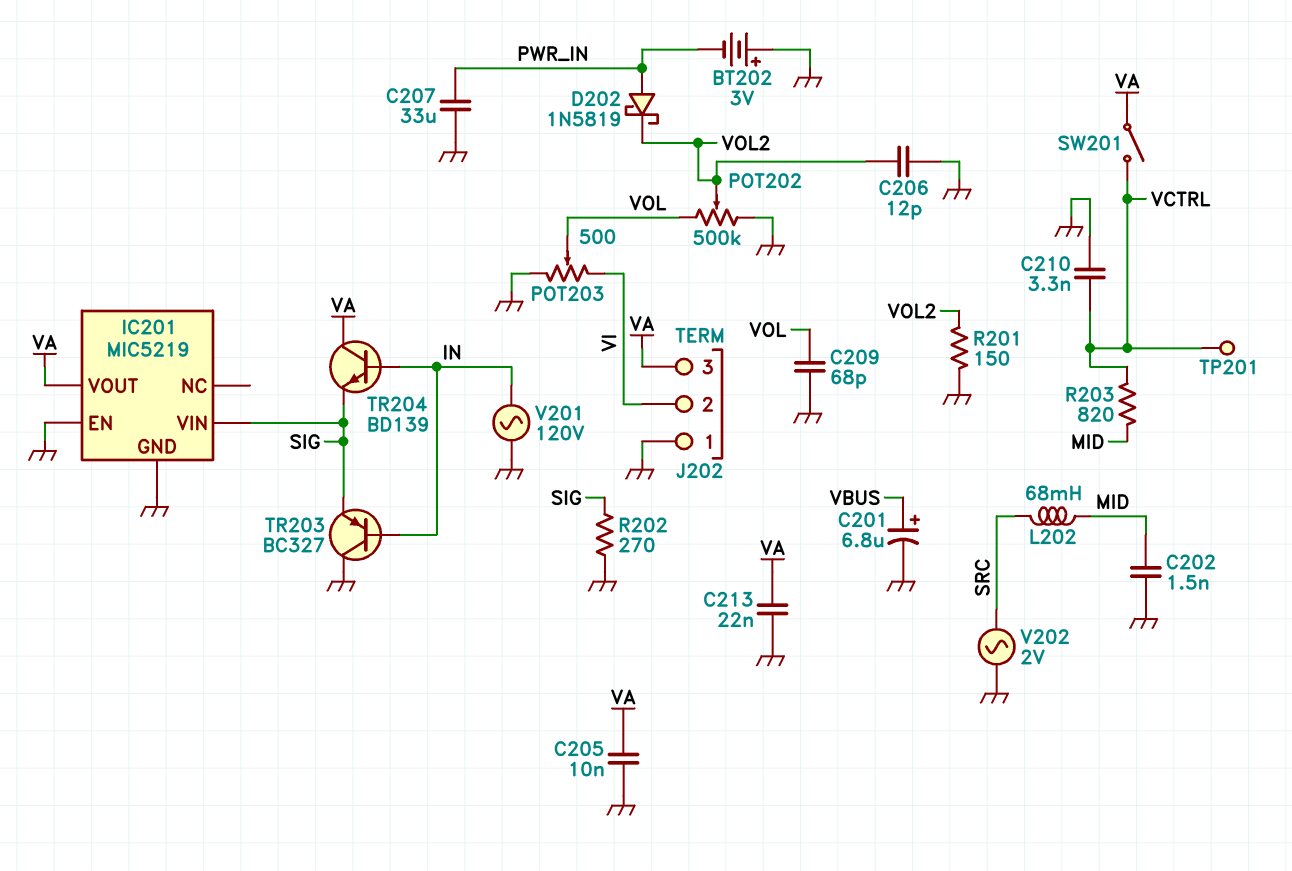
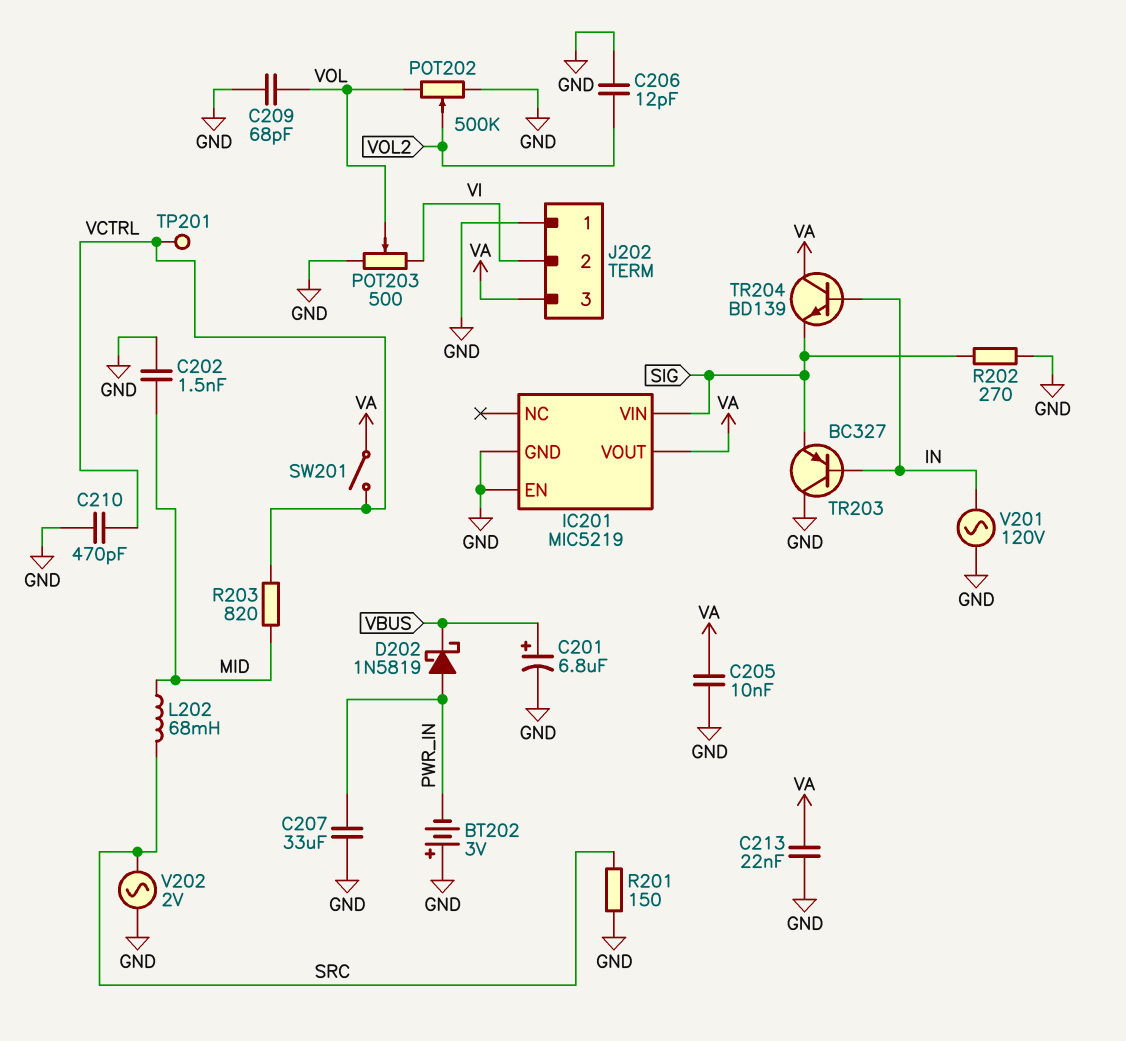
C210: 3.3nF (GND, VCTRL) -> 470pF (GND, VCTRL)
D202: schottky 1N5819 (A PWR_IN, K VOL2) -> schottky 1N5819 (A PWR_IN, K VBUS)
R201: 150 (GND, VOL2) -> 150 (GND, SRC)

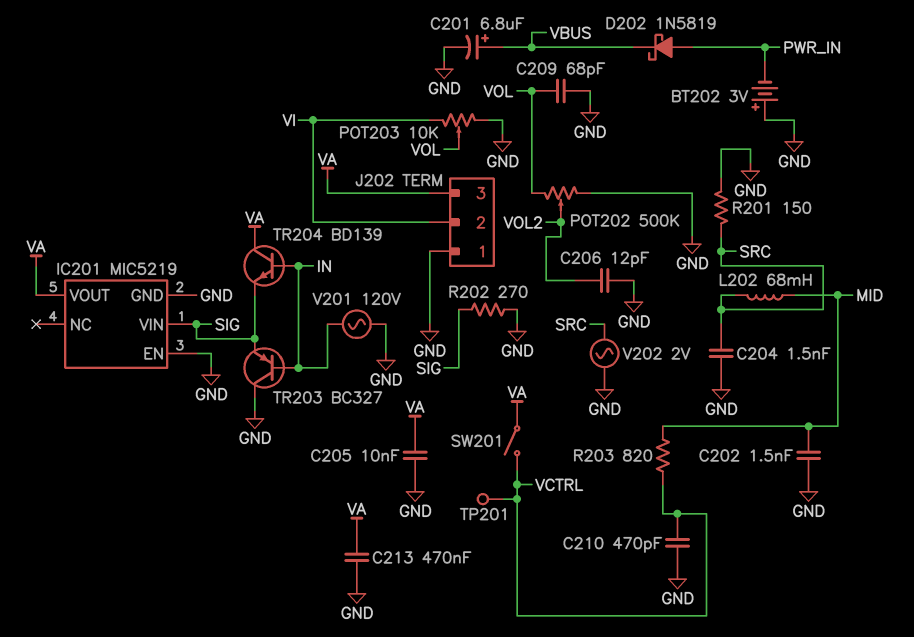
C204: none -> 1.5nF (GND, SRC)
C207: 33uF (GND, PWR_IN) -> none
C213: 22nF (GND, VA) -> 470nF (GND, VA)
POT203: 500 (GND, VI, wiper VOL) -> 10k (GND, VI, wiper VOL)

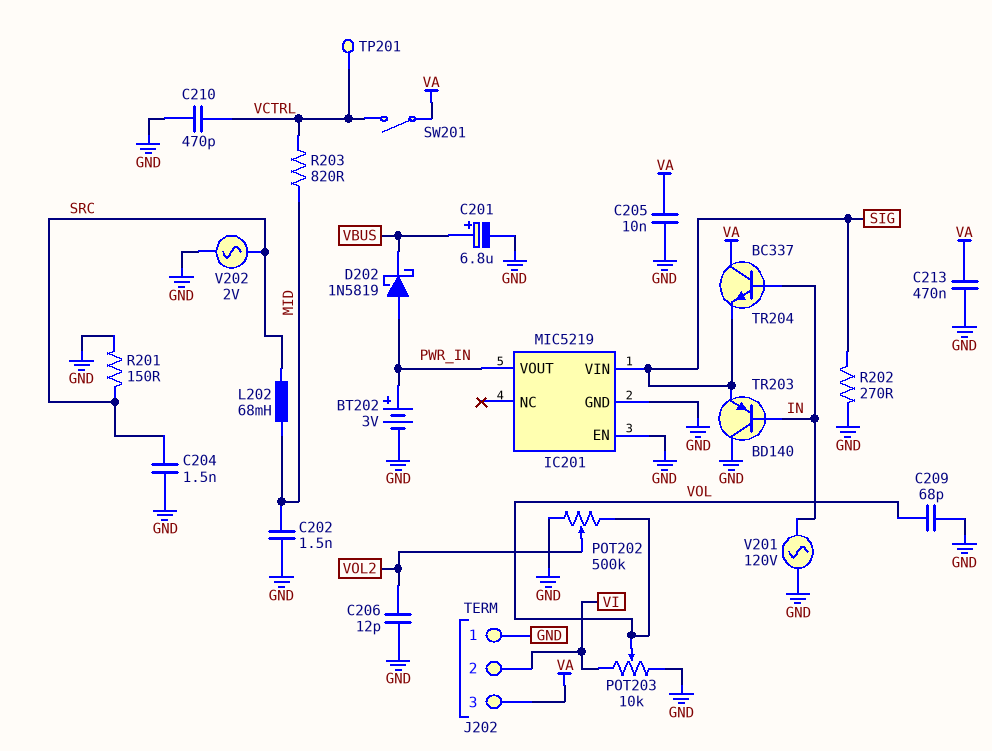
BT202: 3V (plus GND, minus PWR_IN) -> 3V (plus PWR_IN, minus GND)
IC201 pin VOUT: VA -> PWR_IN
TR203: PNP BC327 (B IN, C GND, E SIG) -> PNP BD140 (B IN, C GND, E SIG)
TR204: NPN BD139 (B IN, C VA, E SIG) -> NPN BC337 (B IN, C VA, E SIG)

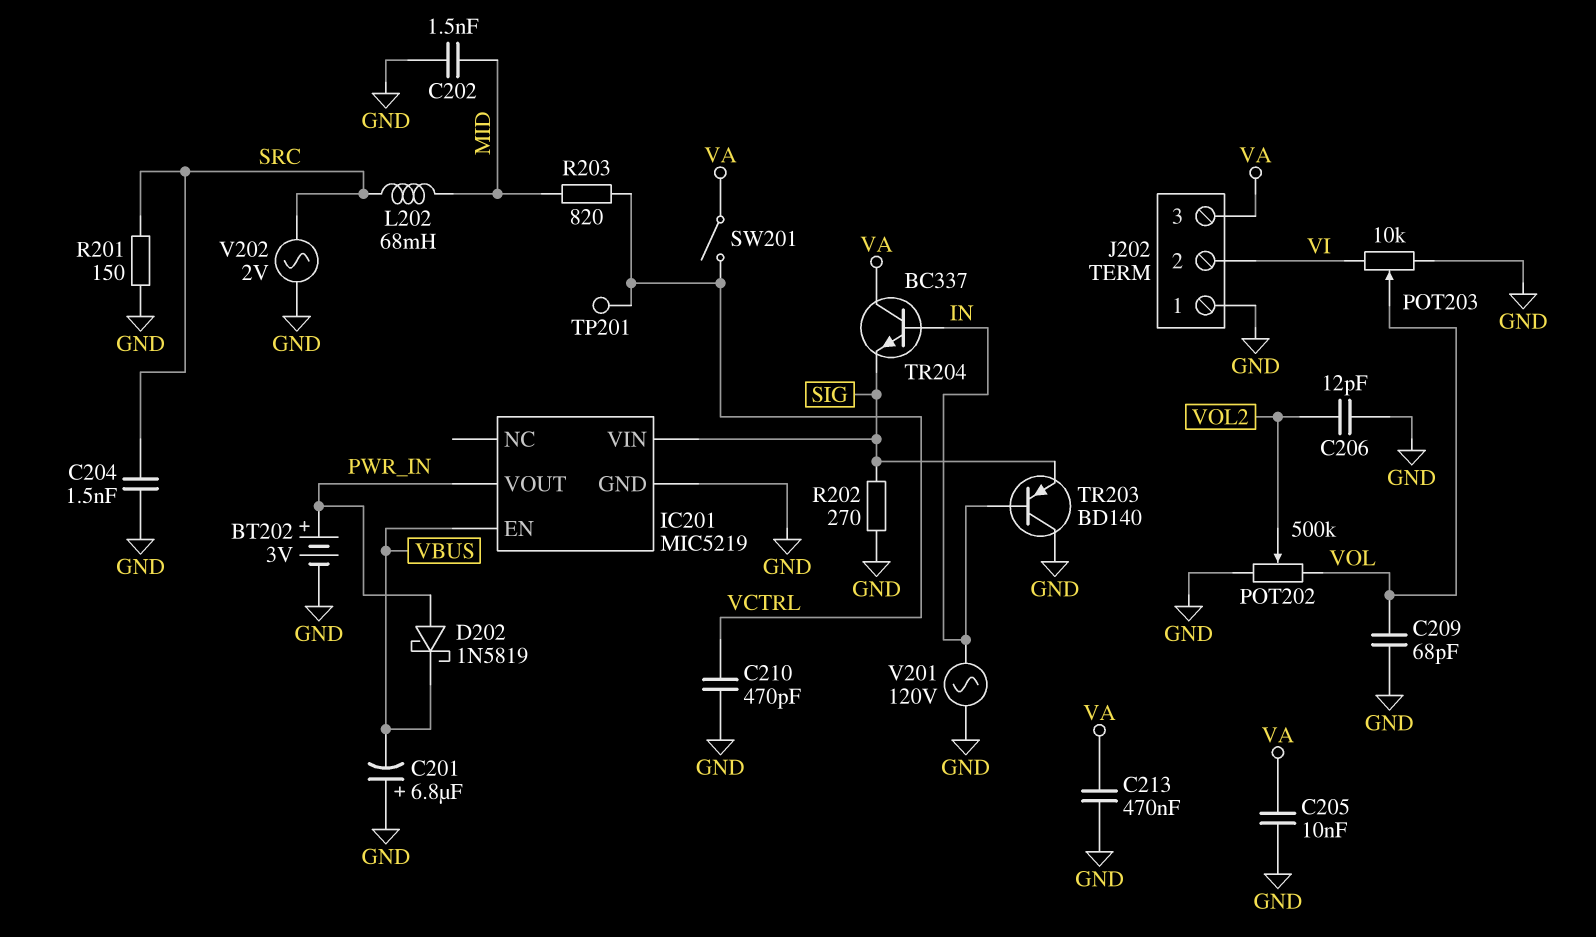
C201: 6.8uF (plus VBUS, minus GND) -> 6.8uF (plus GND, minus VBUS)
IC201 pin EN: GND -> VBUS

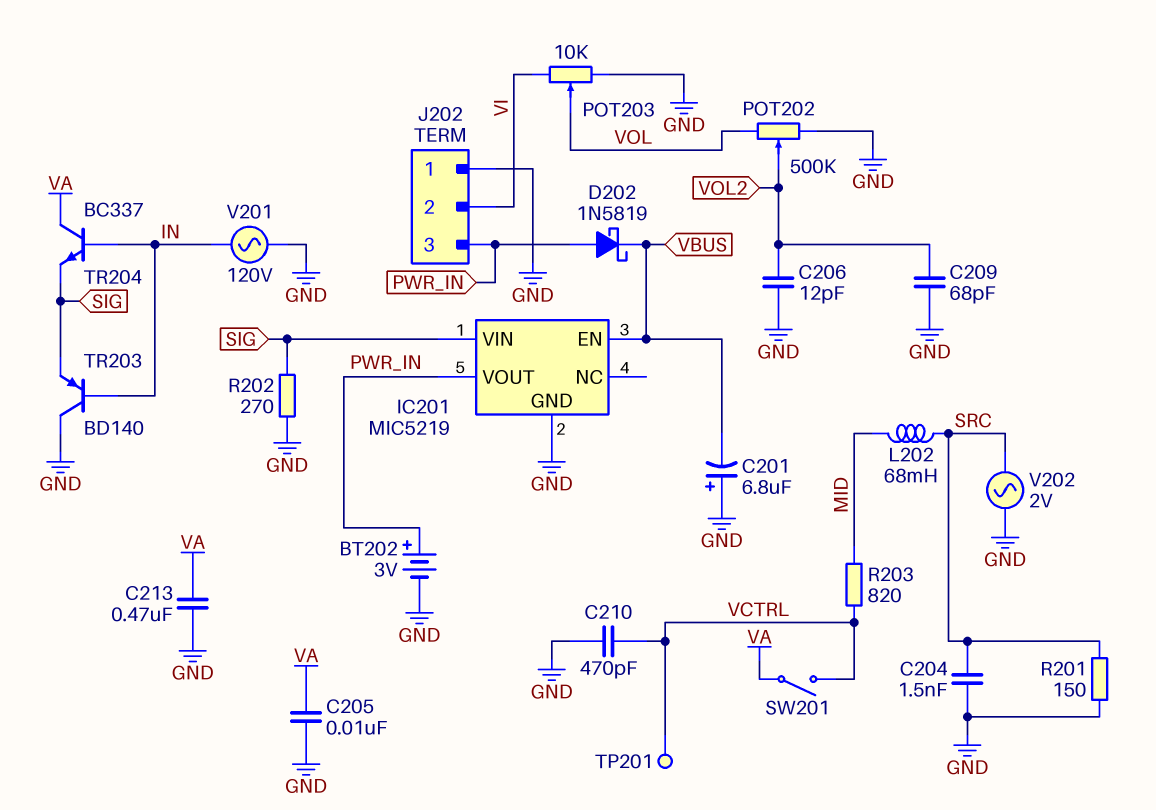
C202: 1.5nF (GND, MID) -> none
C209: 68pF (GND, VOL) -> 68pF (GND, VOL2)
J202 pin 3: VA -> PWR_IN

